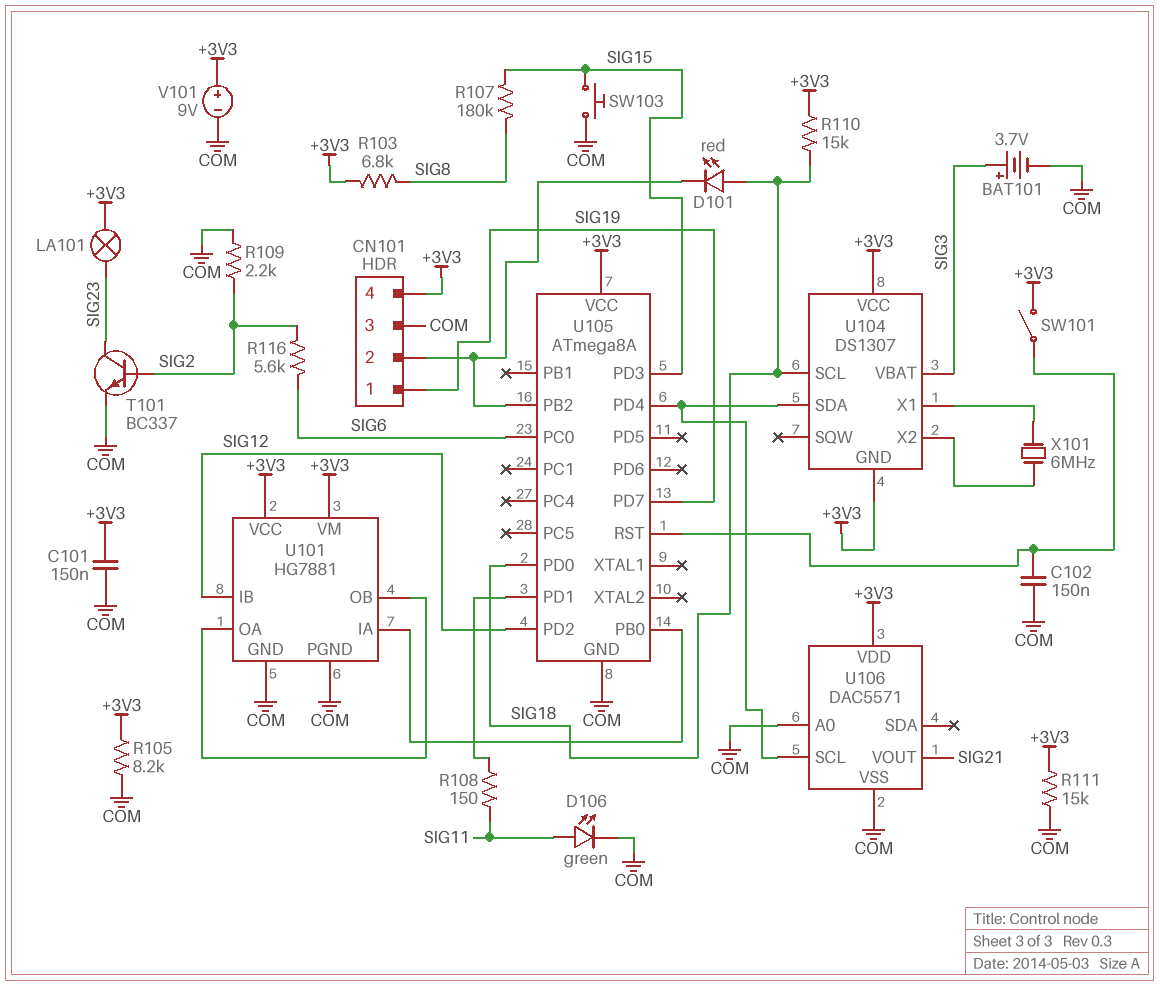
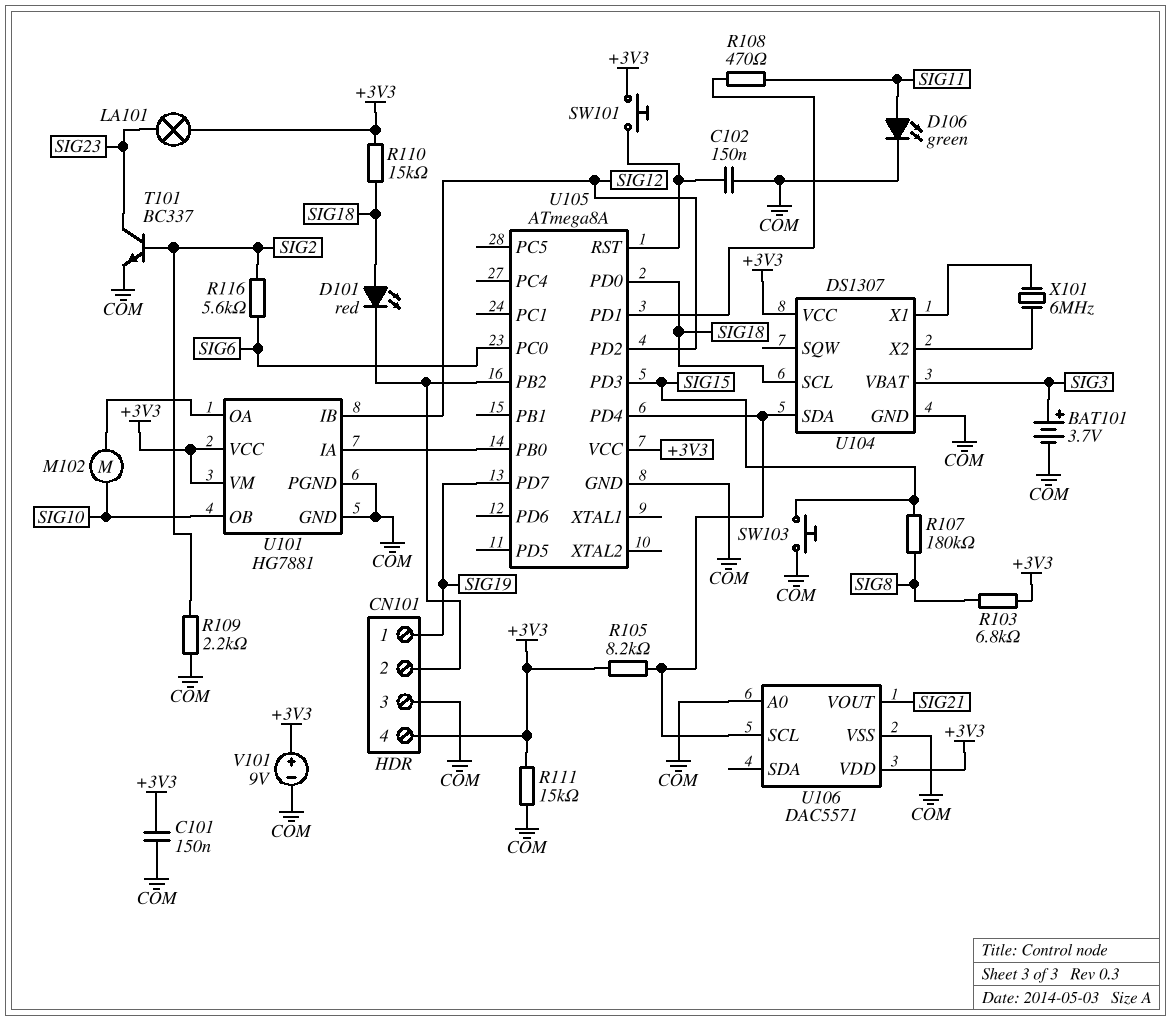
M102: none -> motor (SIG10, U101/OA)
R105: 8.2k (+3V3, COM) -> 8.2k (+3V3, U104/SDA)
R108: 150 (SIG11, U105/PD1) -> 470 (SIG11, U105/PD1)
SW101: switch (+3V3, U105/RST) -> button (+3V3, U105/RST)
U101 pin OB: U101/OA -> SIG10
U104 pin GND: +3V3 -> COM

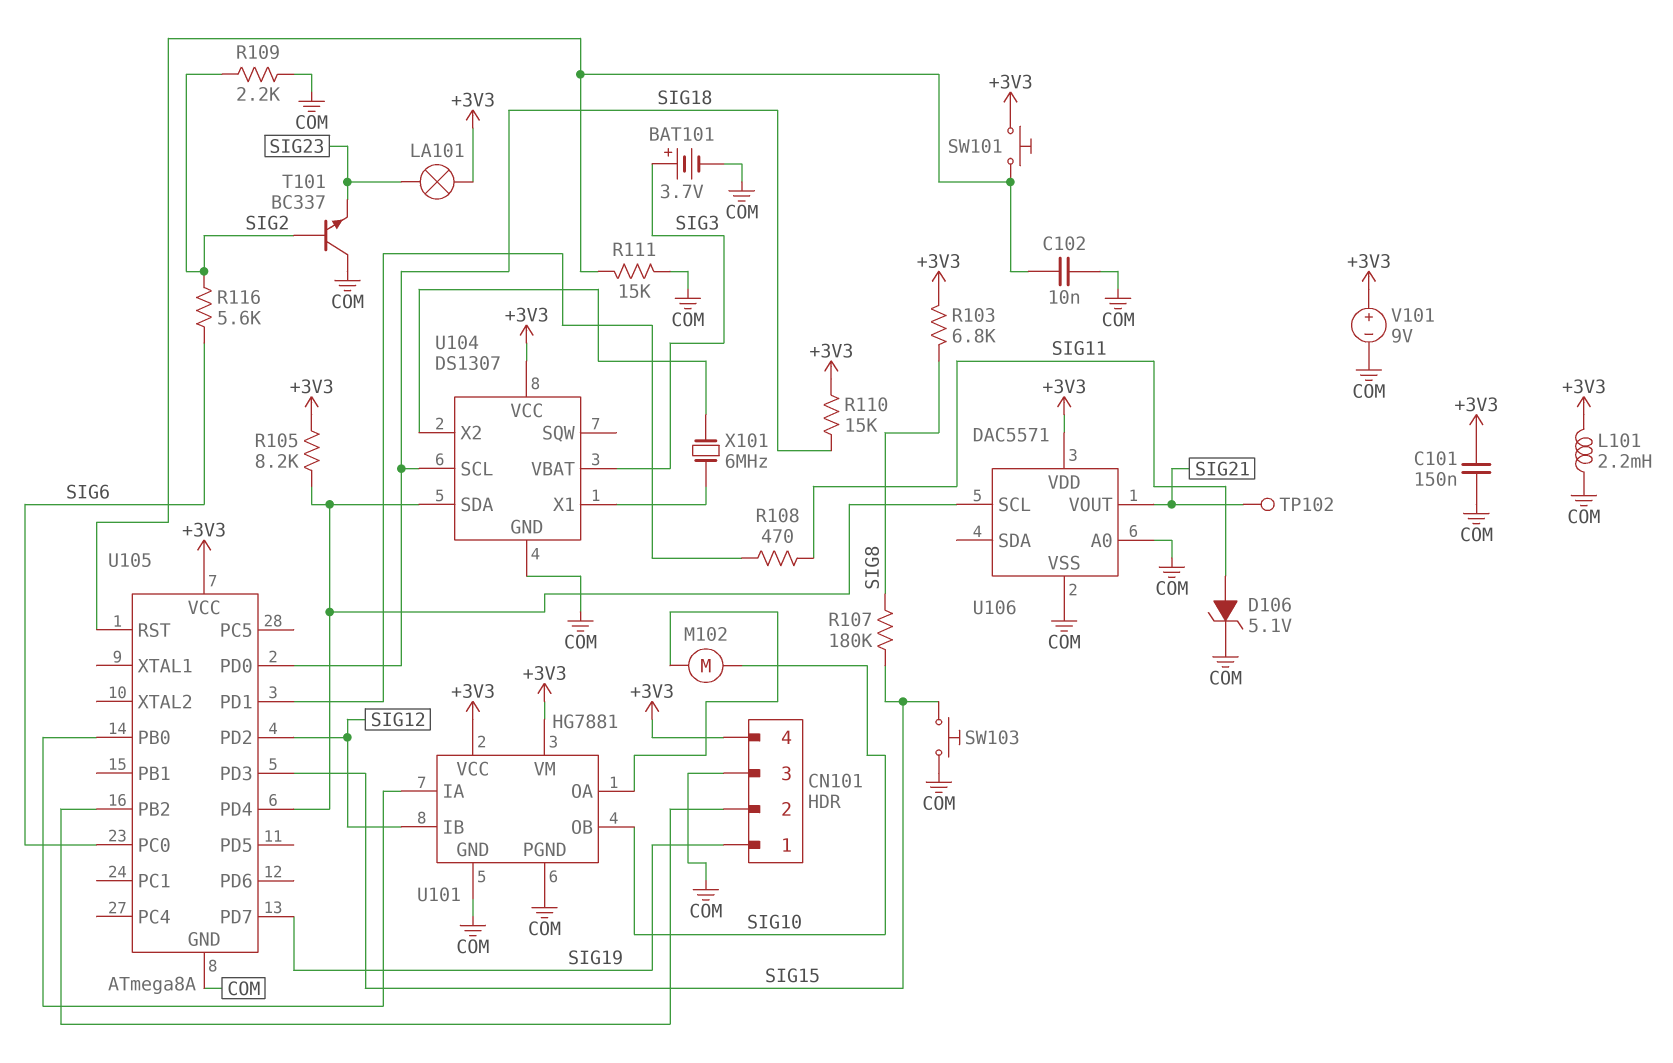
C102: 150nF (COM, U105/RST) -> 10nF (COM, U105/RST)
D101: LED red (A SIG18, K CN101/2) -> none
D106: LED green (A SIG11, K COM) -> zener 5.1V (A SIG11, K COM)
L101: none -> 2.2mH (+3V3, COM)
R111: 15k (+3V3, COM) -> 15k (COM, U105/RST)
T101: NPN BC337 (B SIG2, C SIG23, E COM) -> NPN BC337 (B SIG2, C COM, E SIG23)
TP102: none -> test point (SIG21)

